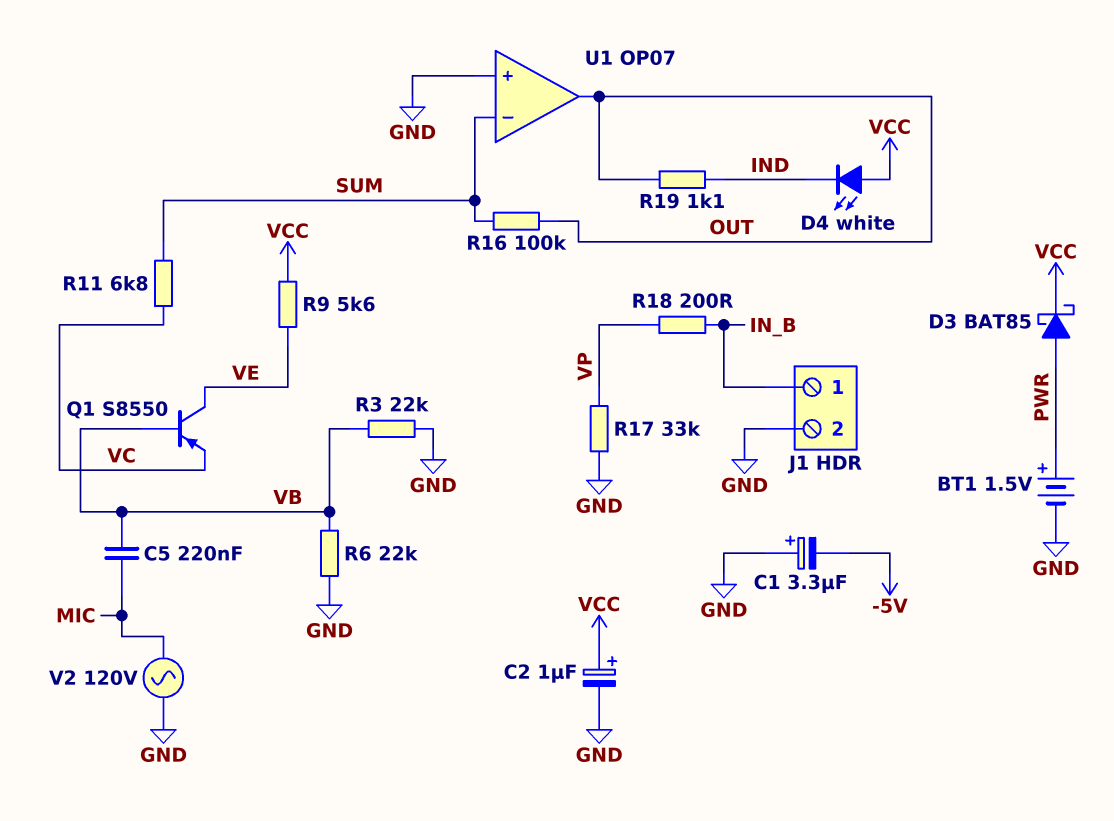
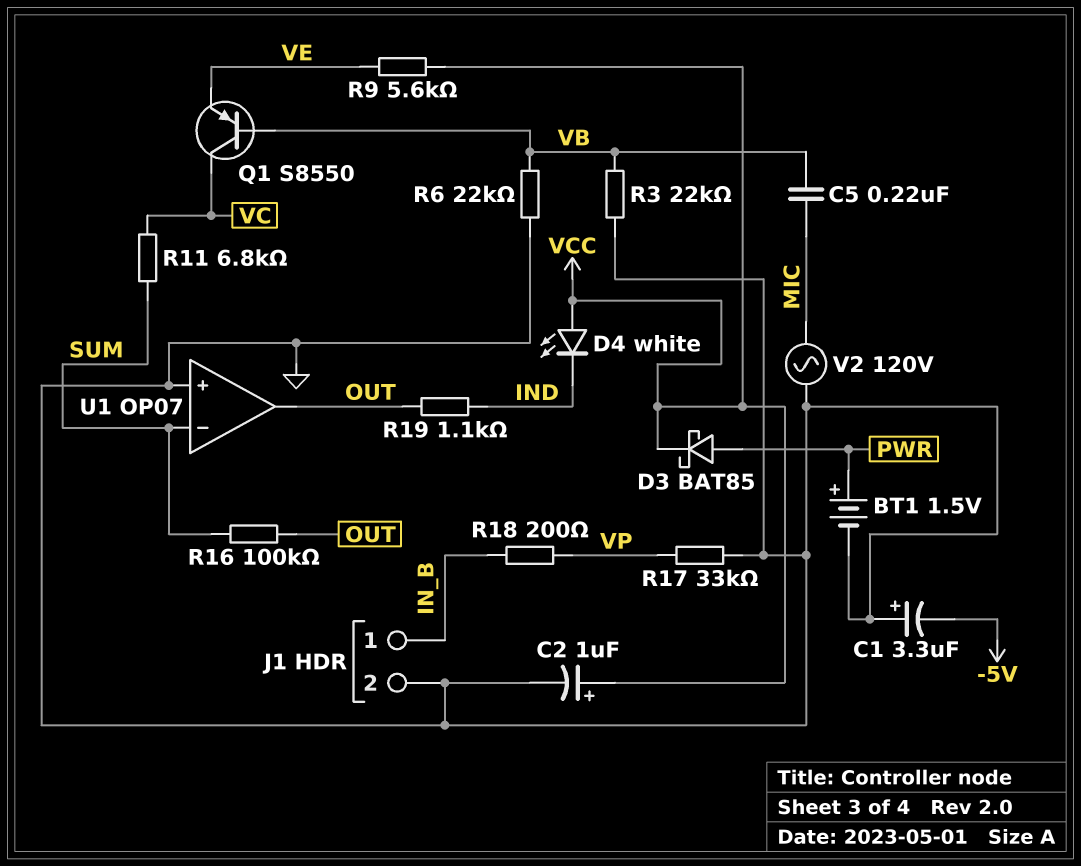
Q1: PNP S8550 (B VB, C VE, E VC) -> PNP S8550 (B VB, C VC, E VE)

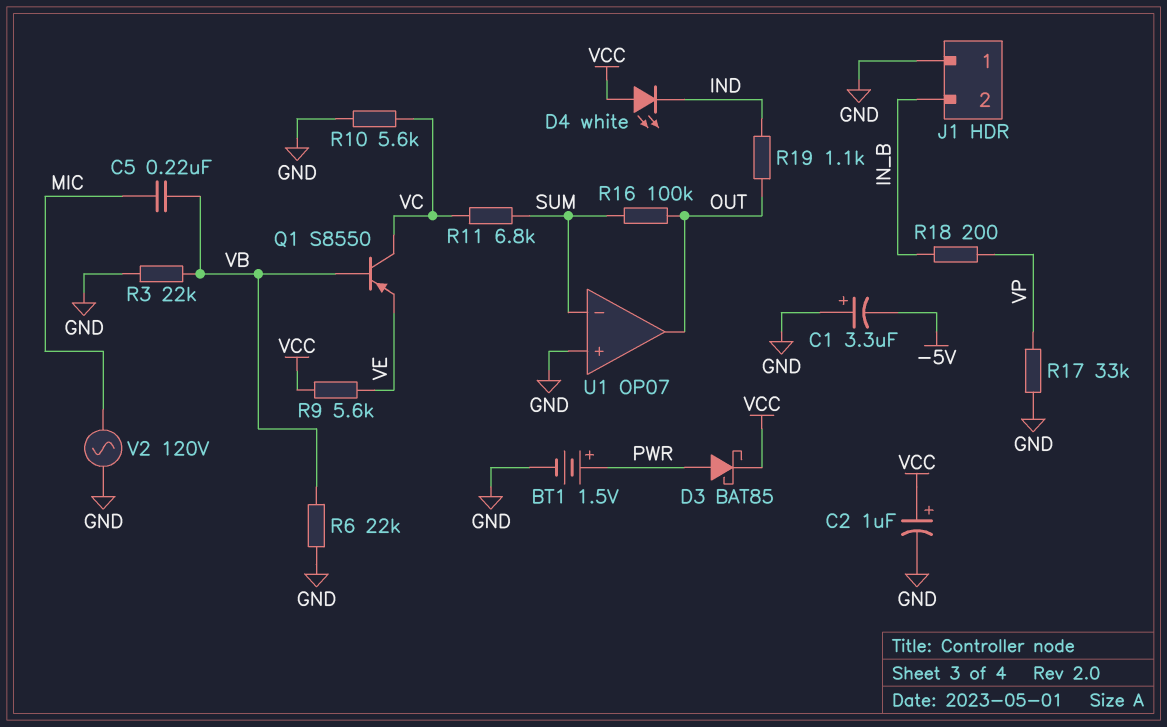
J1 pin 1: IN_B -> GND
J1 pin 2: GND -> IN_B
R10: none -> 5.6k (GND, VC)

